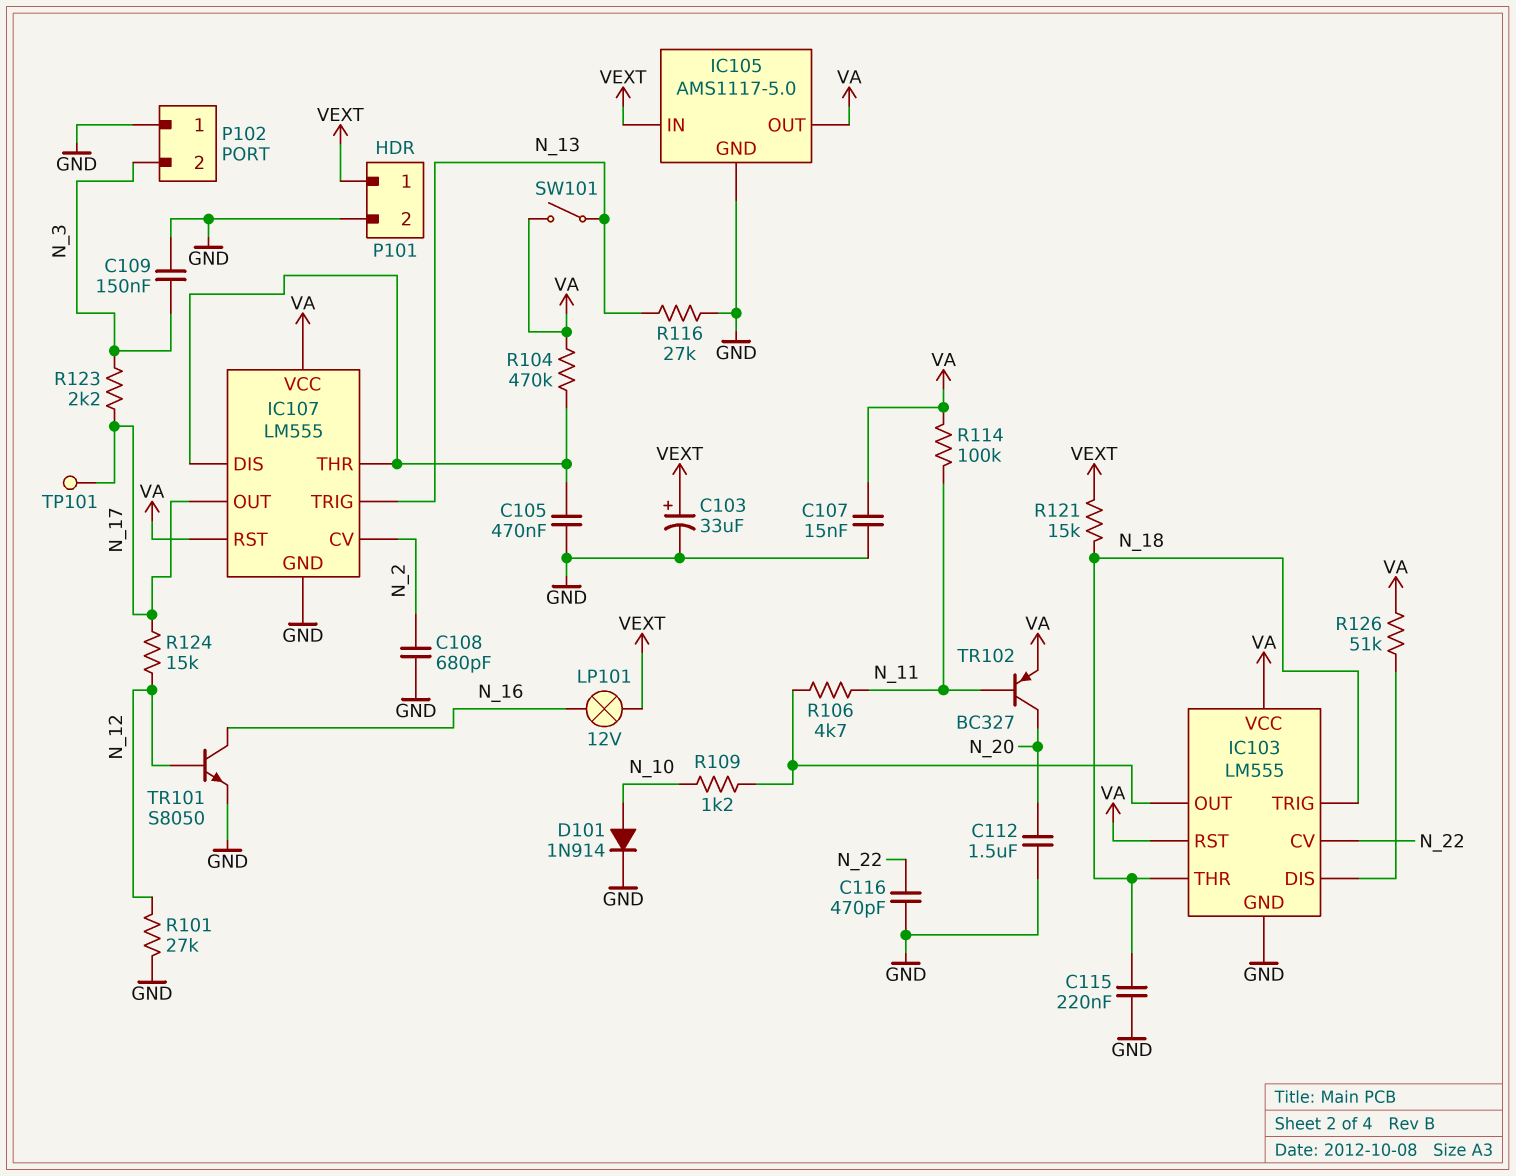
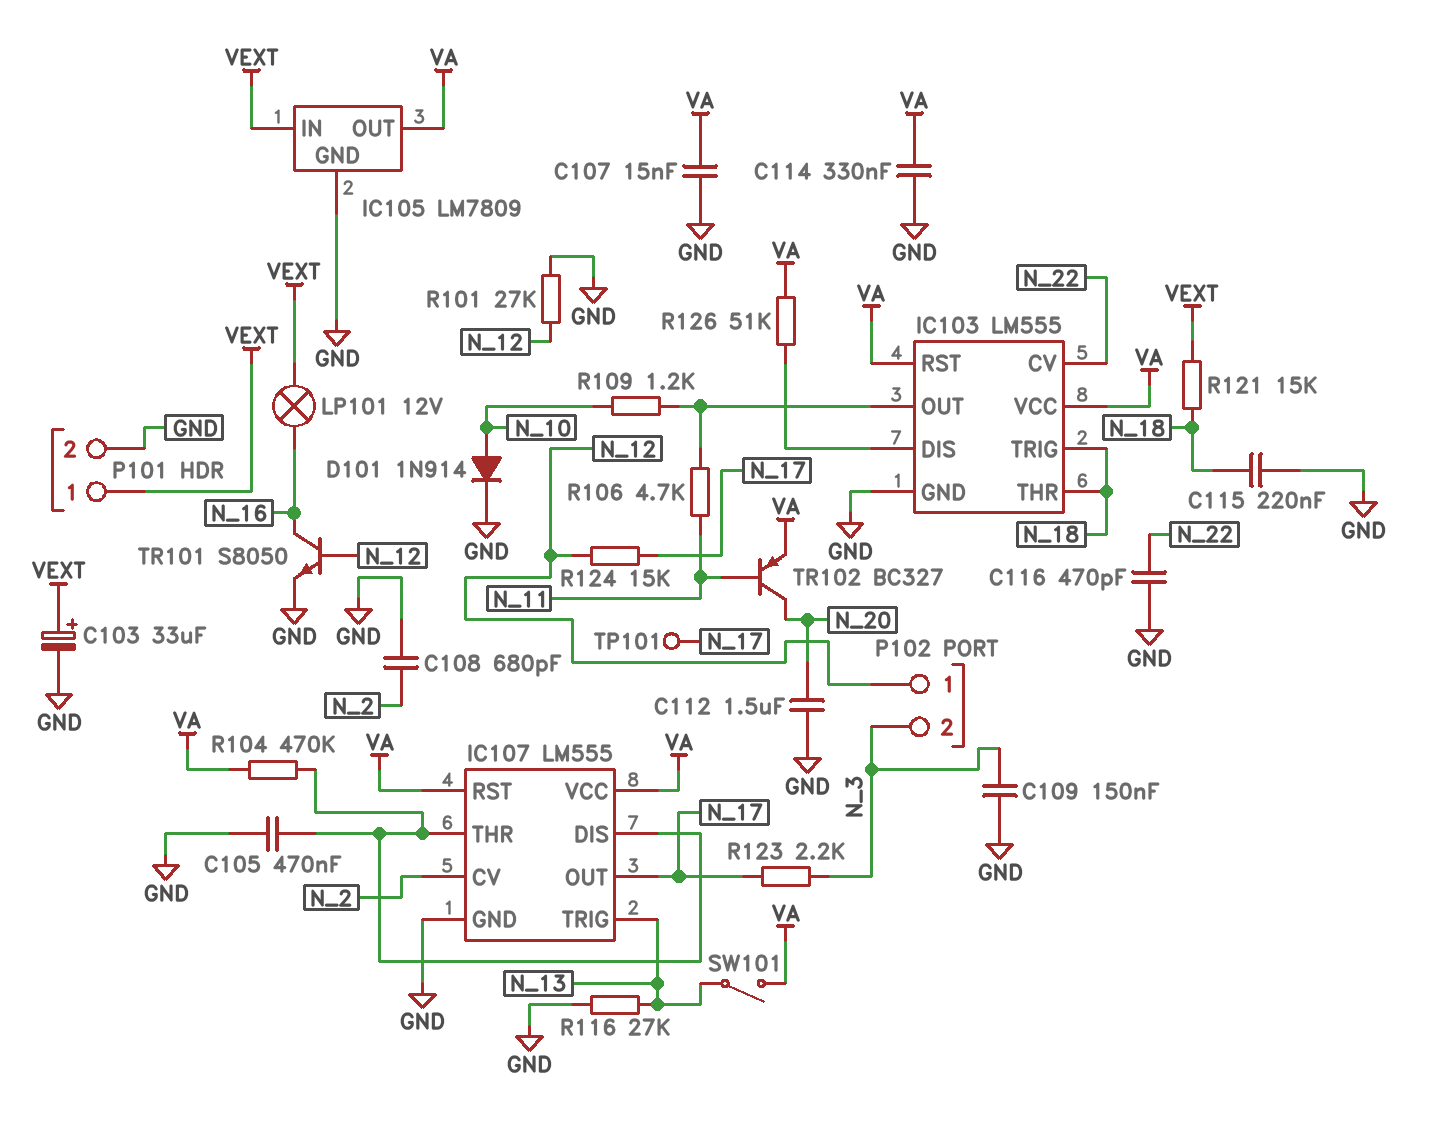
C114: none -> 330nF (GND, VA)
IC105: AMS1117-5.0 -> LM7809
P102 pin 1: GND -> N_12
R114: 100k (N_11, VA) -> none

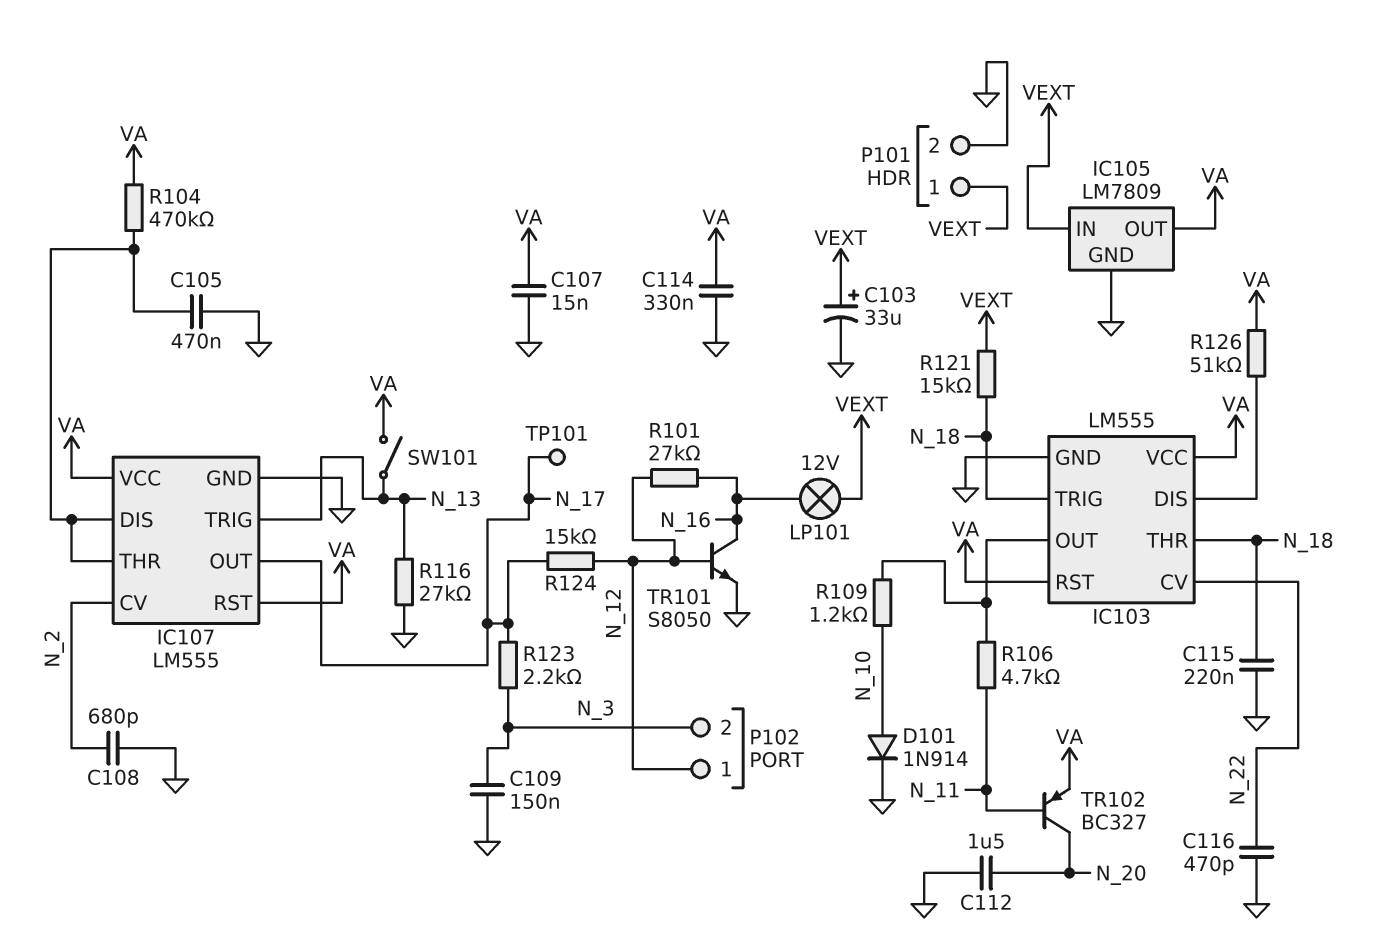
R101: 27k (GND, N_12) -> 27k (N_12, N_16)

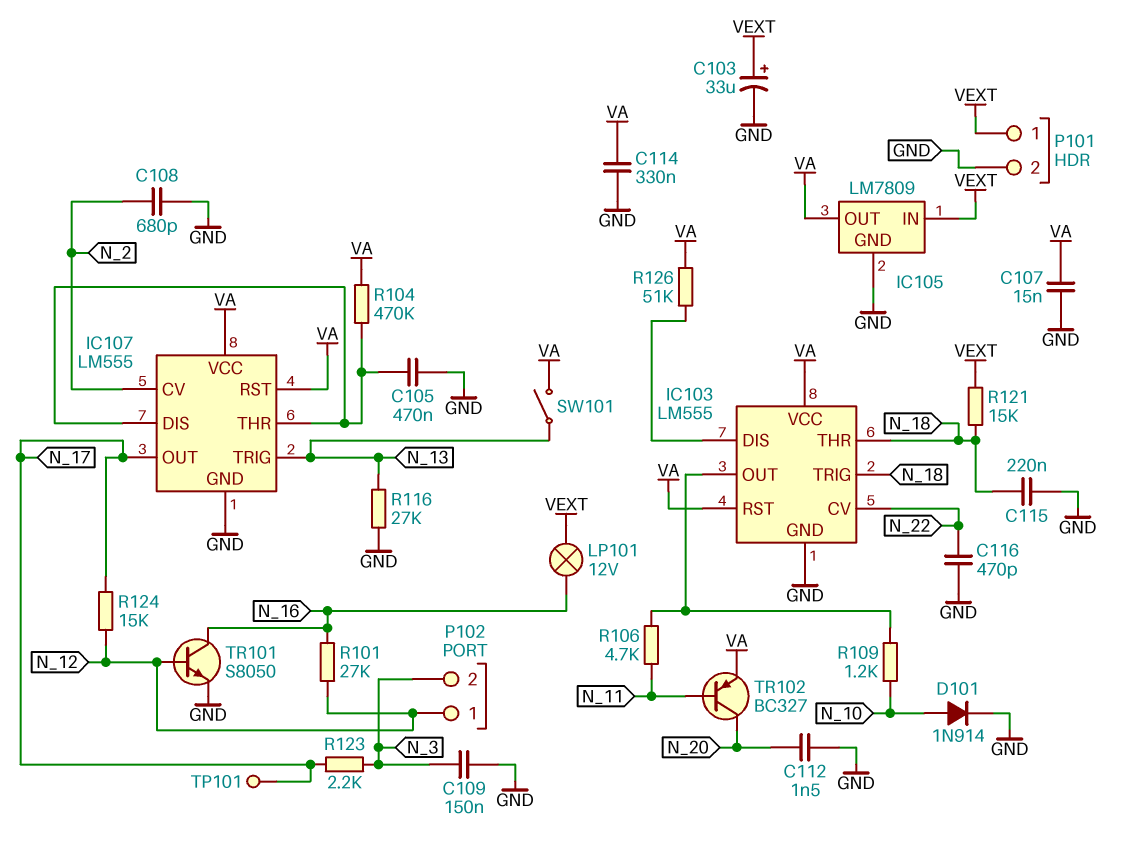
C112: 1.5uF (GND, N_20) -> 1.5nF (GND, N_20)

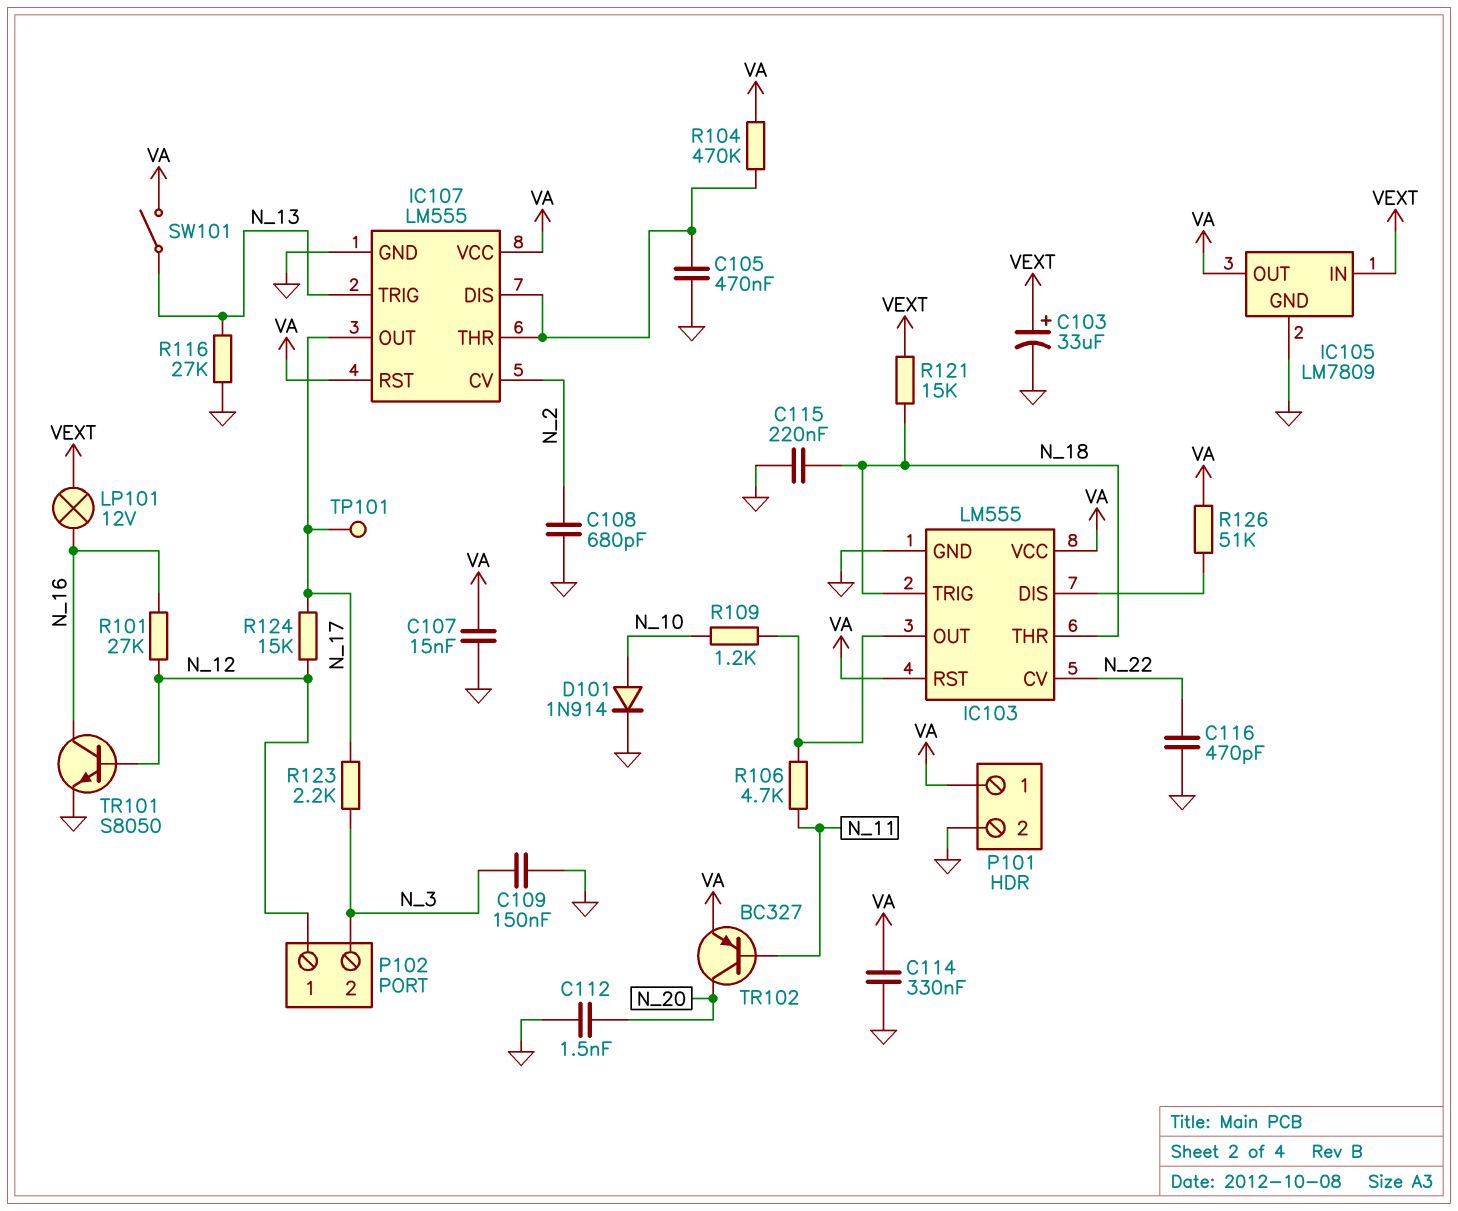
P101 pin 1: VEXT -> VA

